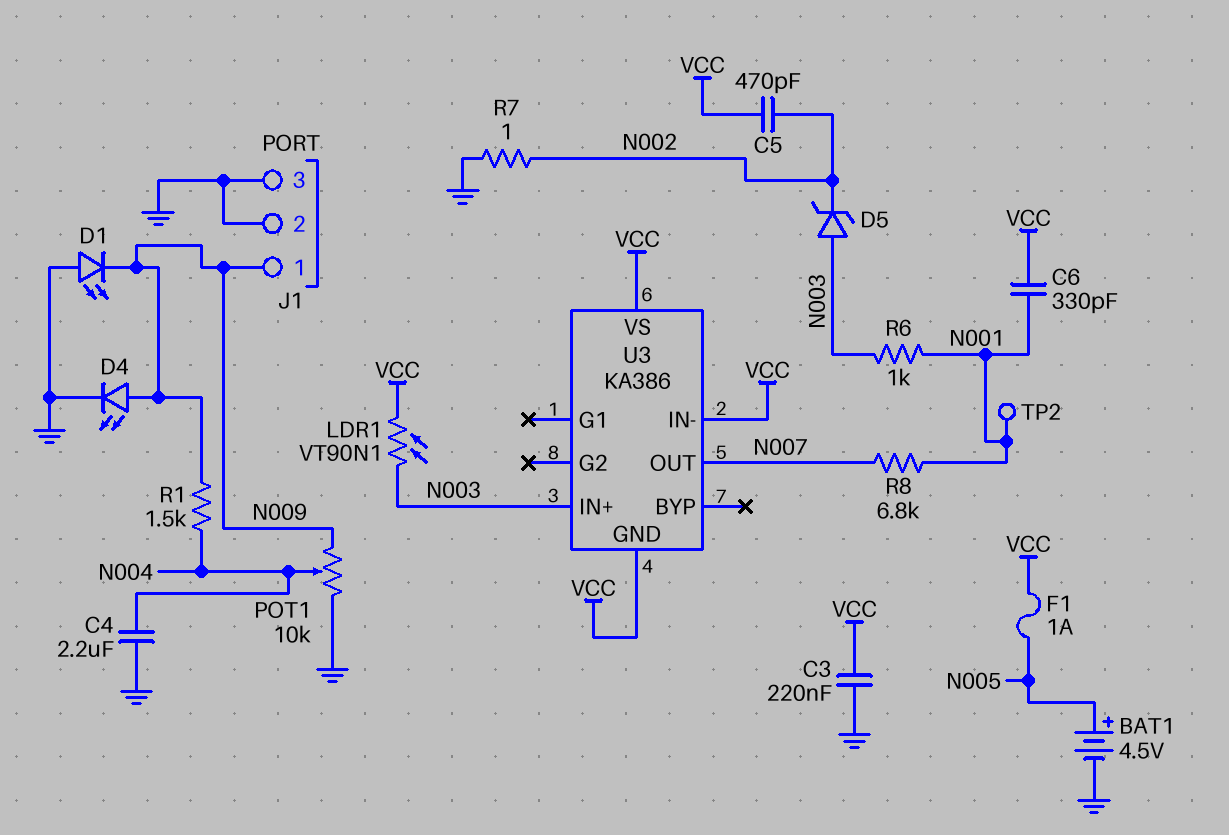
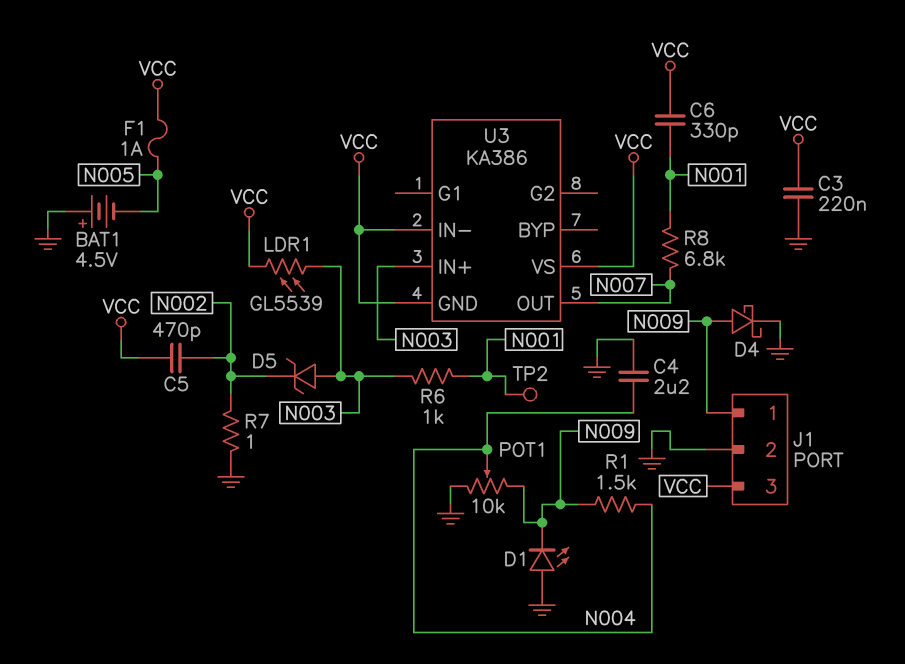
BAT1: 4.5V (plus N005, minus GND) -> 4.5V (plus GND, minus N005)
D4: LED (A N009, K GND) -> schottky (A N009, K GND)
J1 pin 3: GND -> VCC
LDR1: VT90N1 (N003, VCC) -> GL5539 (N003, VCC)

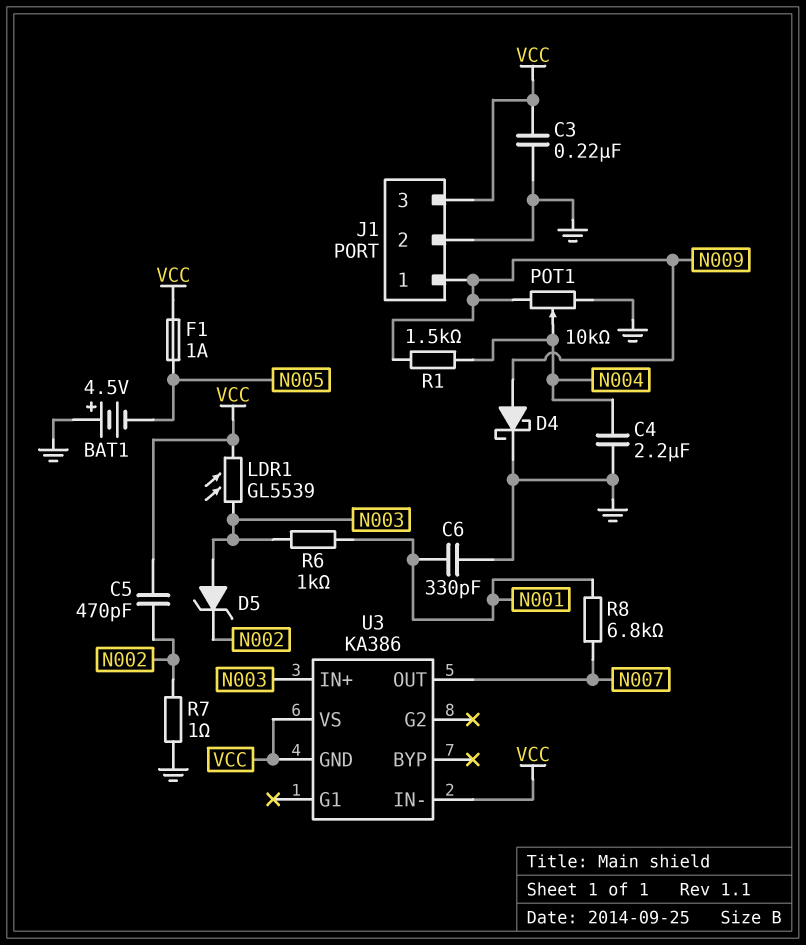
C6: 330pF (N001, VCC) -> 330pF (GND, N001)
D1: LED (A GND, K N009) -> none
TP2: test point (N001) -> none

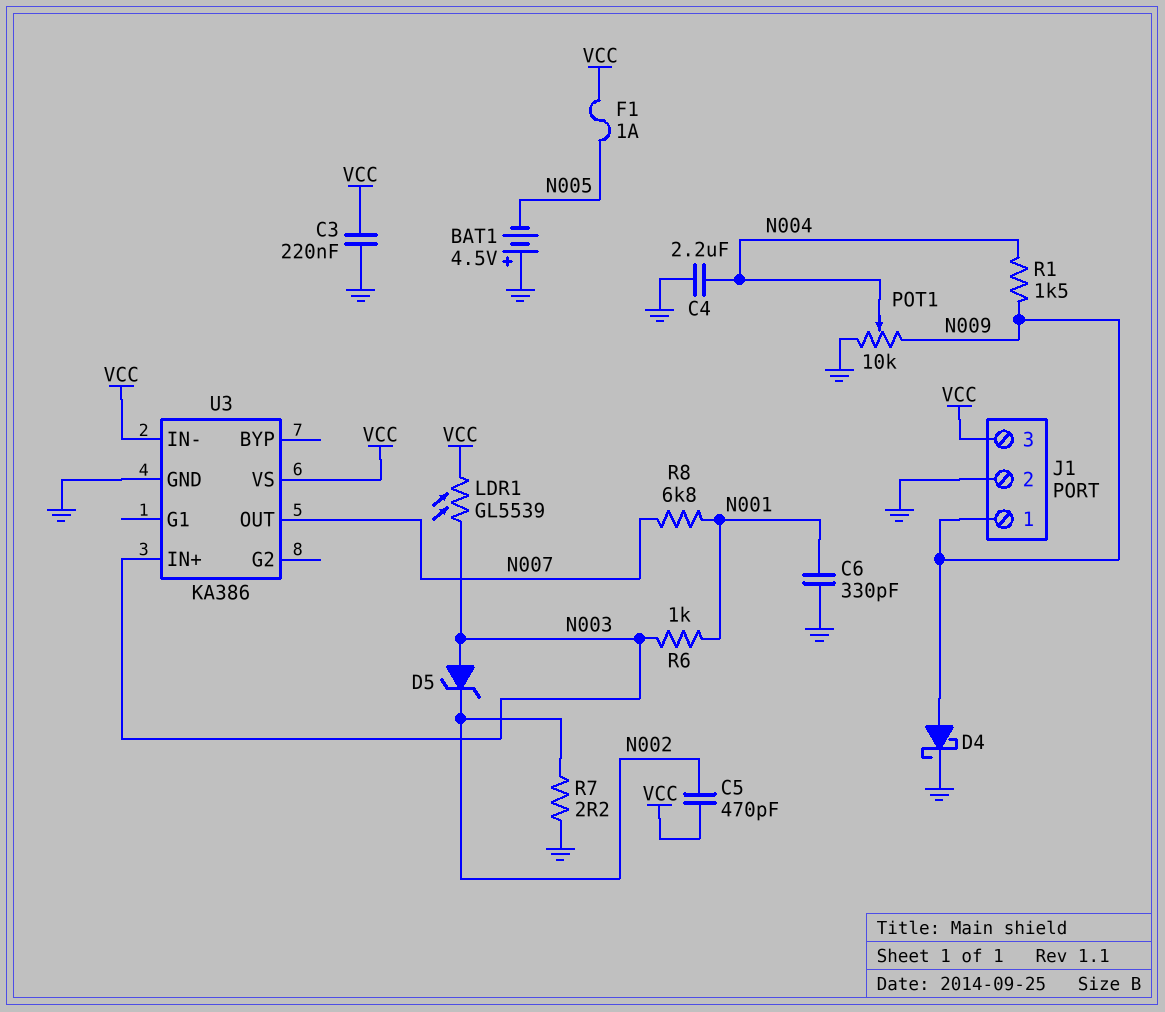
R7: 1 (GND, N002) -> 2.2 (GND, N002)
U3 pin GND: VCC -> GND

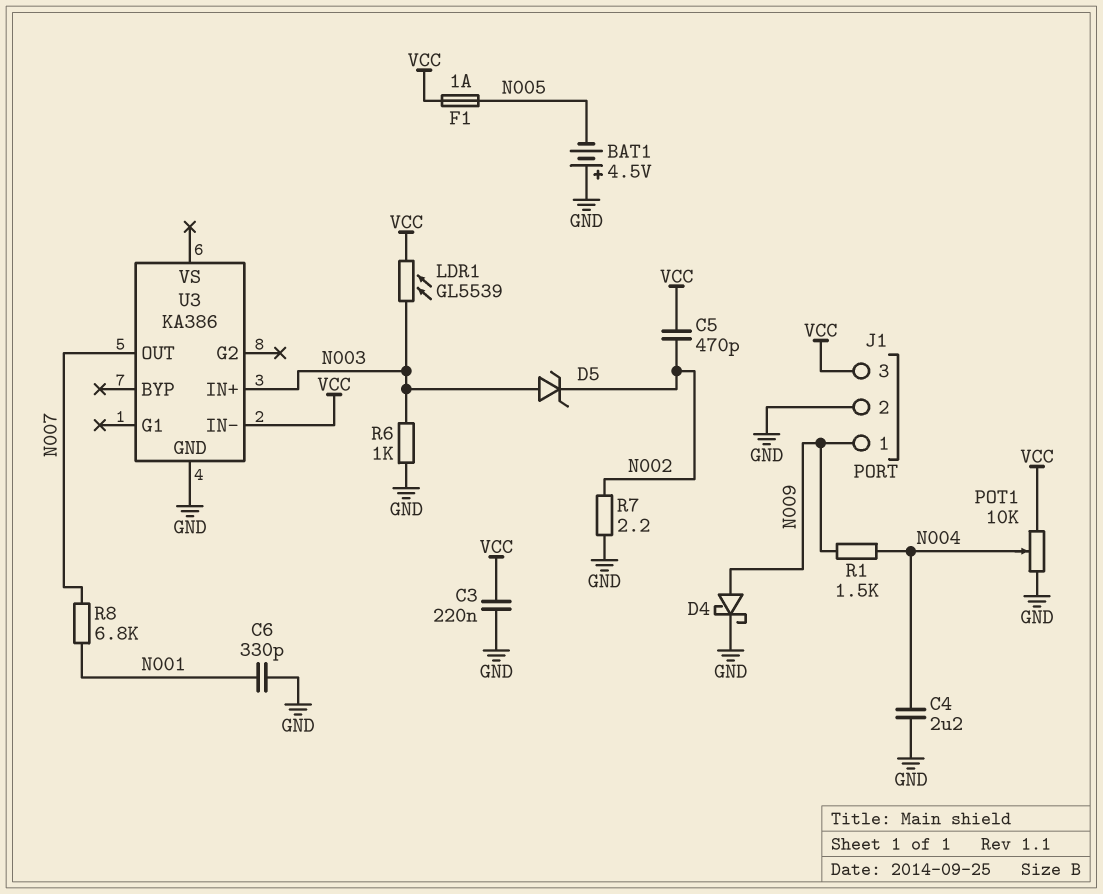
POT1: 10k (GND, N009, wiper N004) -> 10k (GND, VCC, wiper N004)
R6: 1k (N001, N003) -> 1k (GND, N003)
U3 pin VS: VCC -> none

